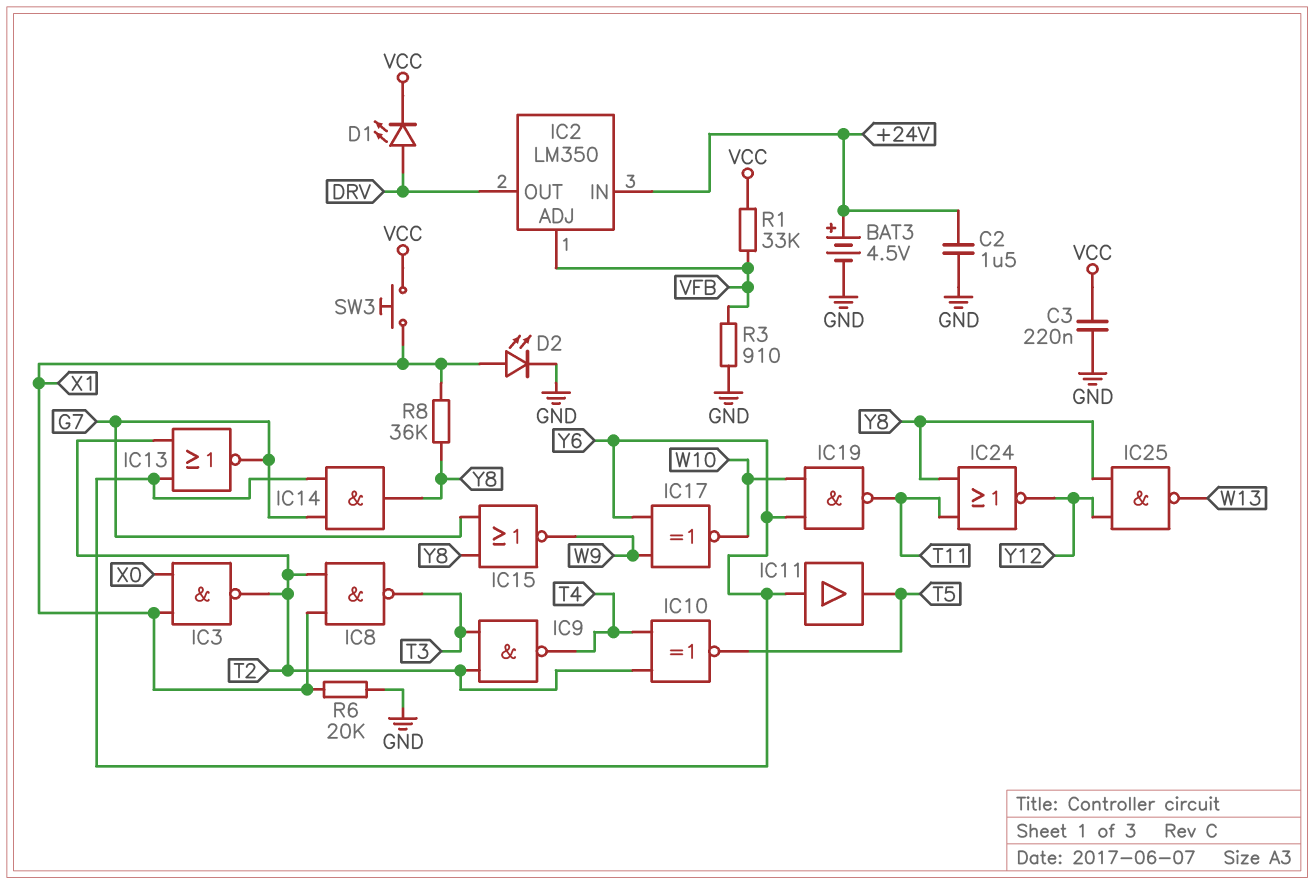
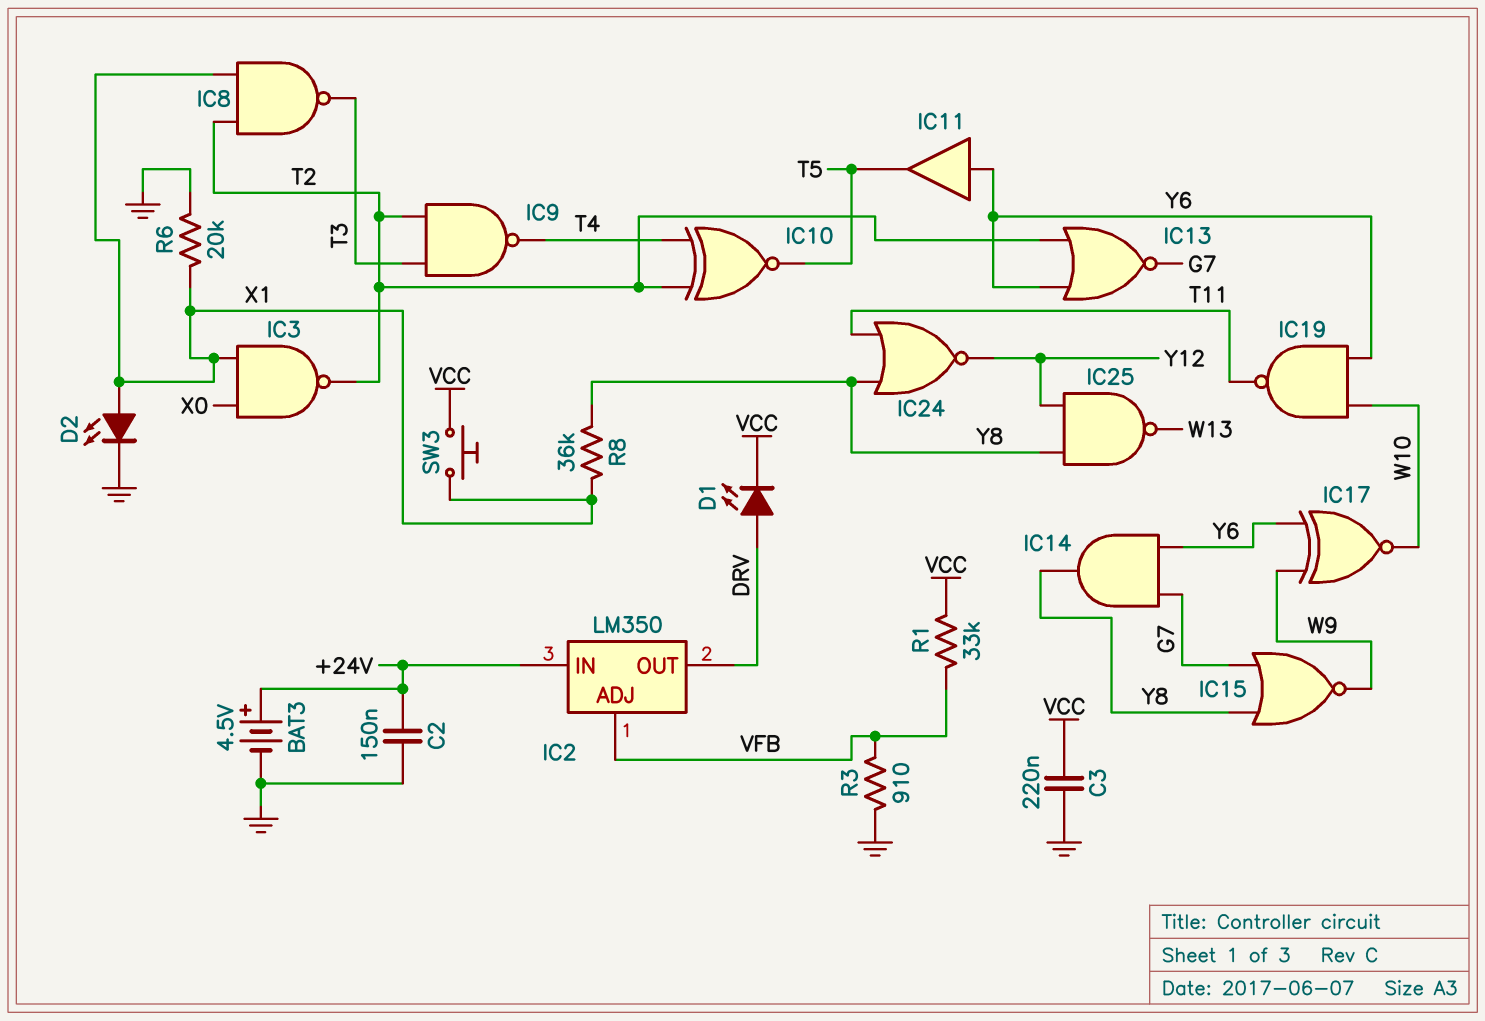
C2: 1.5uF (+24V, GND) -> 150nF (+24V, GND)

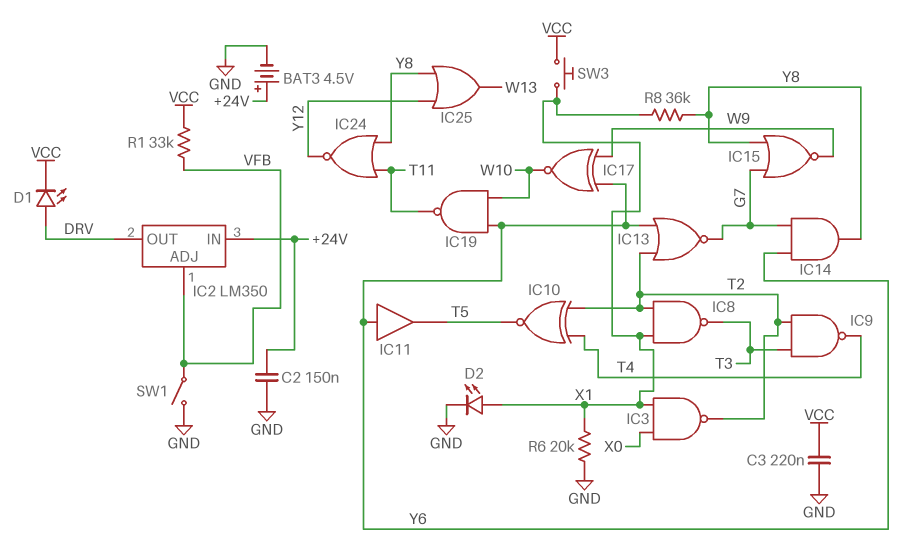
IC25: NAND (in Y8, in Y12, out W13) -> OR (in Y8, in Y12, out W13)
R3: 910 (GND, VFB) -> none
SW1: none -> switch (GND, VFB)

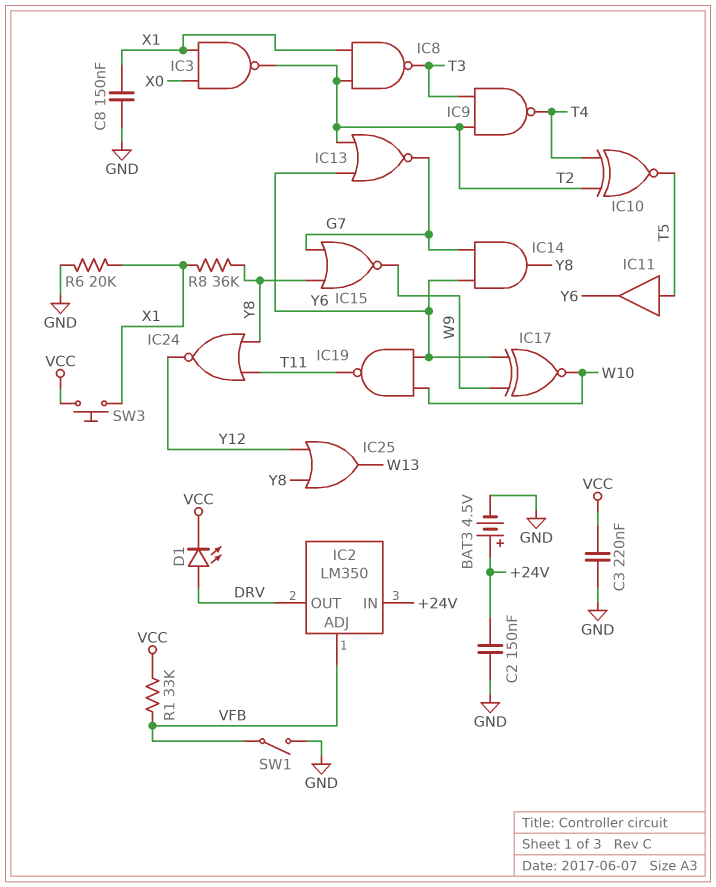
C8: none -> 150nF (GND, X1)
D2: LED (A X1, K GND) -> none
IC11: buffer (in Y6, out T5) -> buffer (in T5, out Y6)

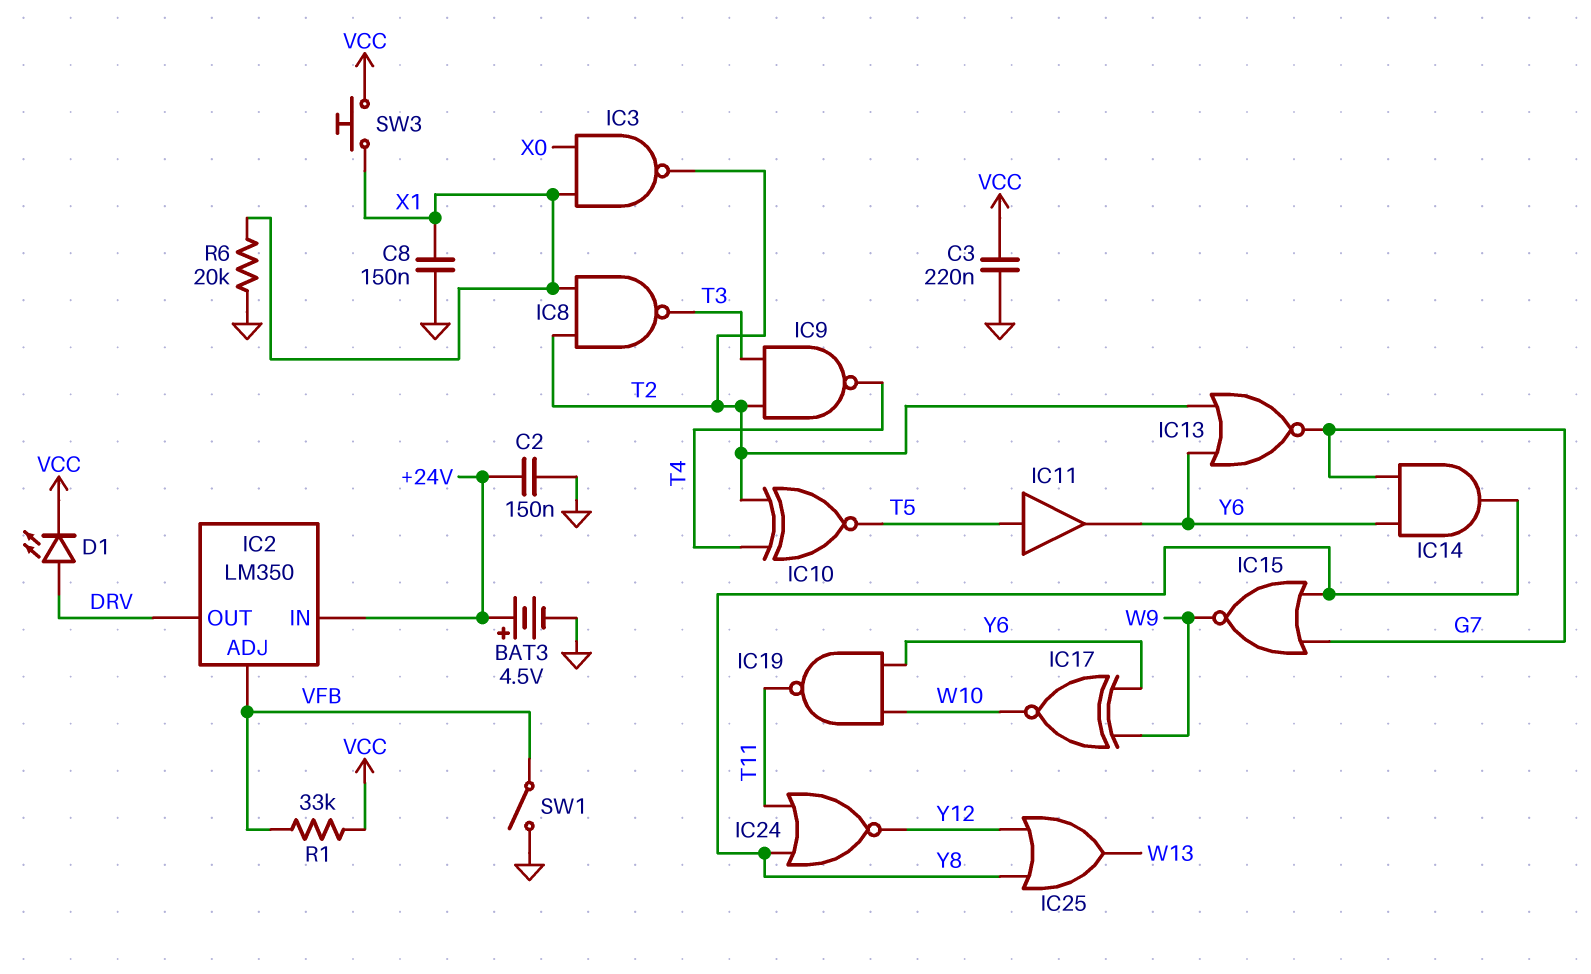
R8: 36k (X1, Y8) -> none

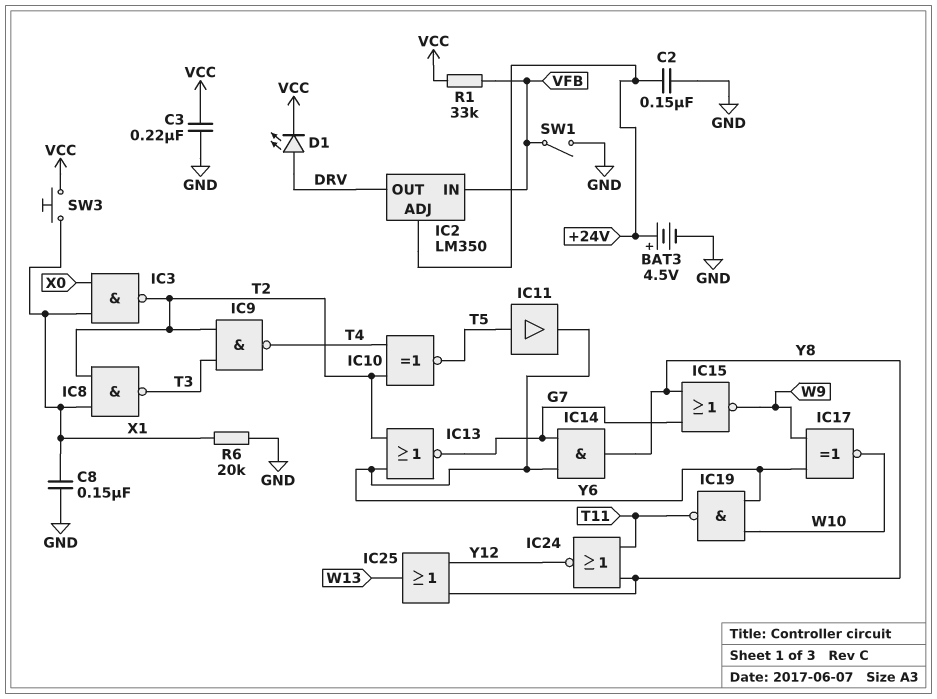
IC2 pin ADJ: VFB -> +24V
IC2 pin IN: +24V -> VFB

